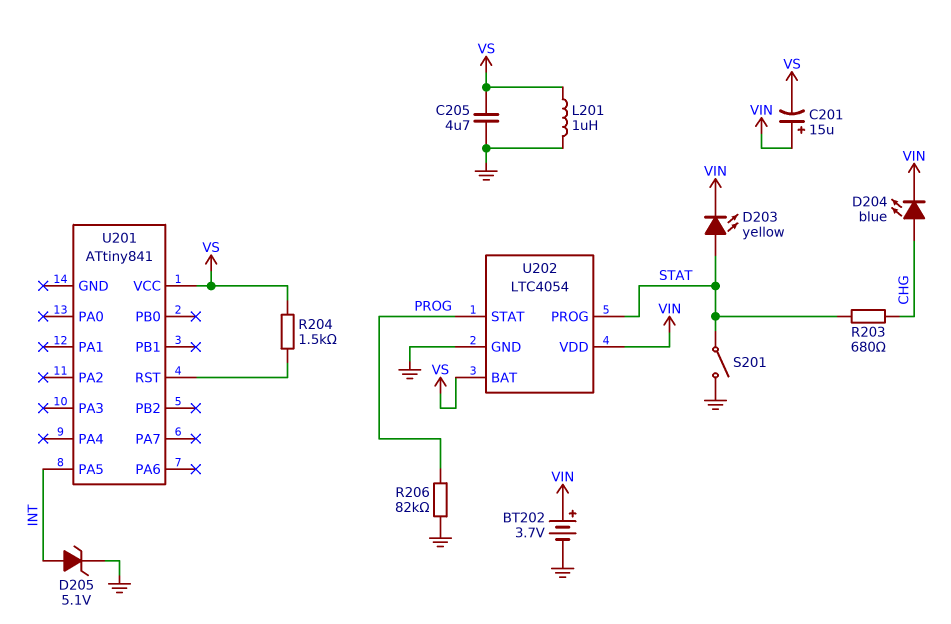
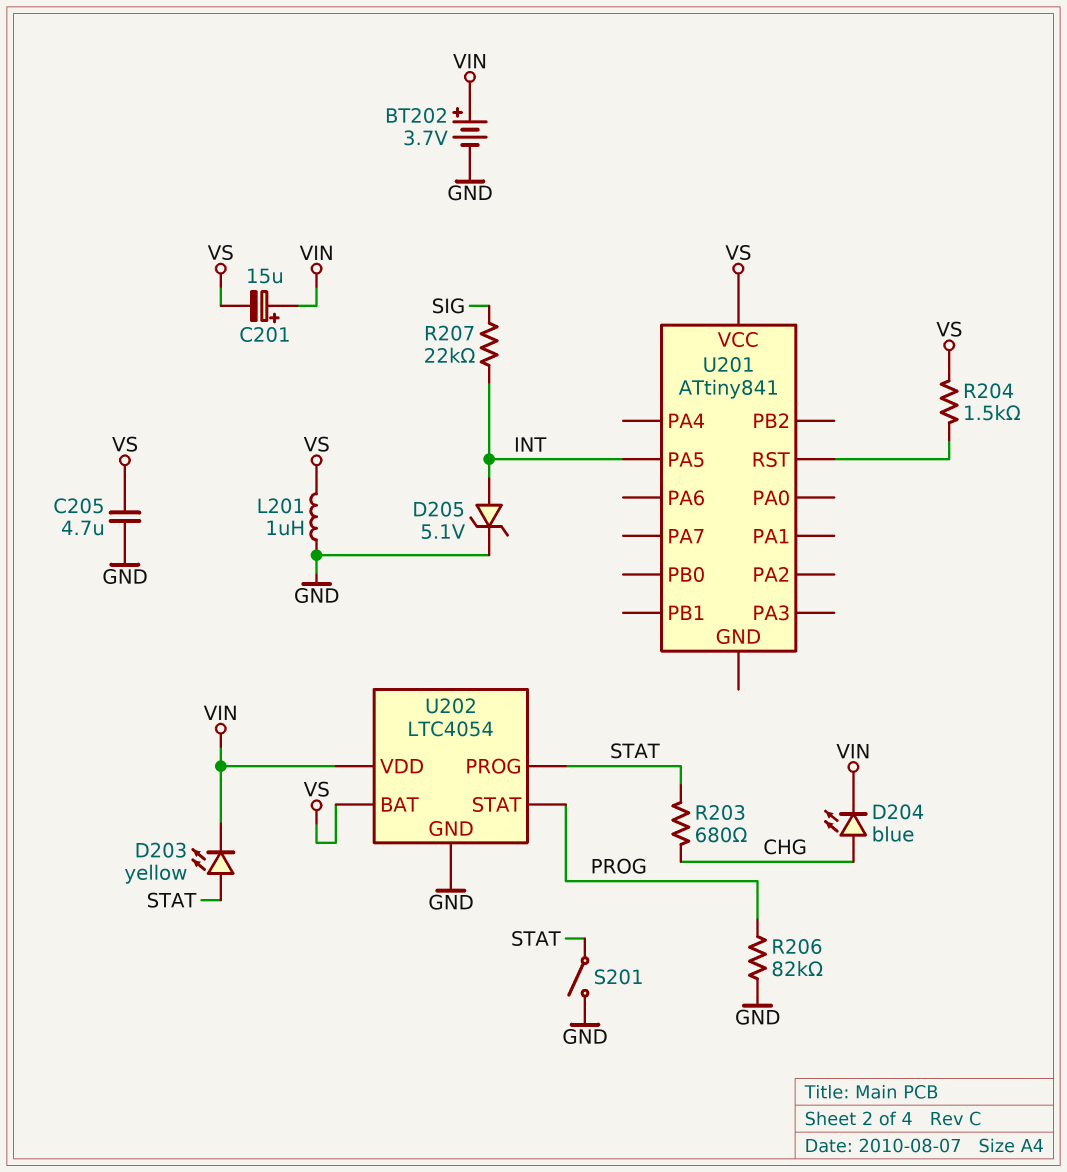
R207: none -> 22k (INT, SIG)

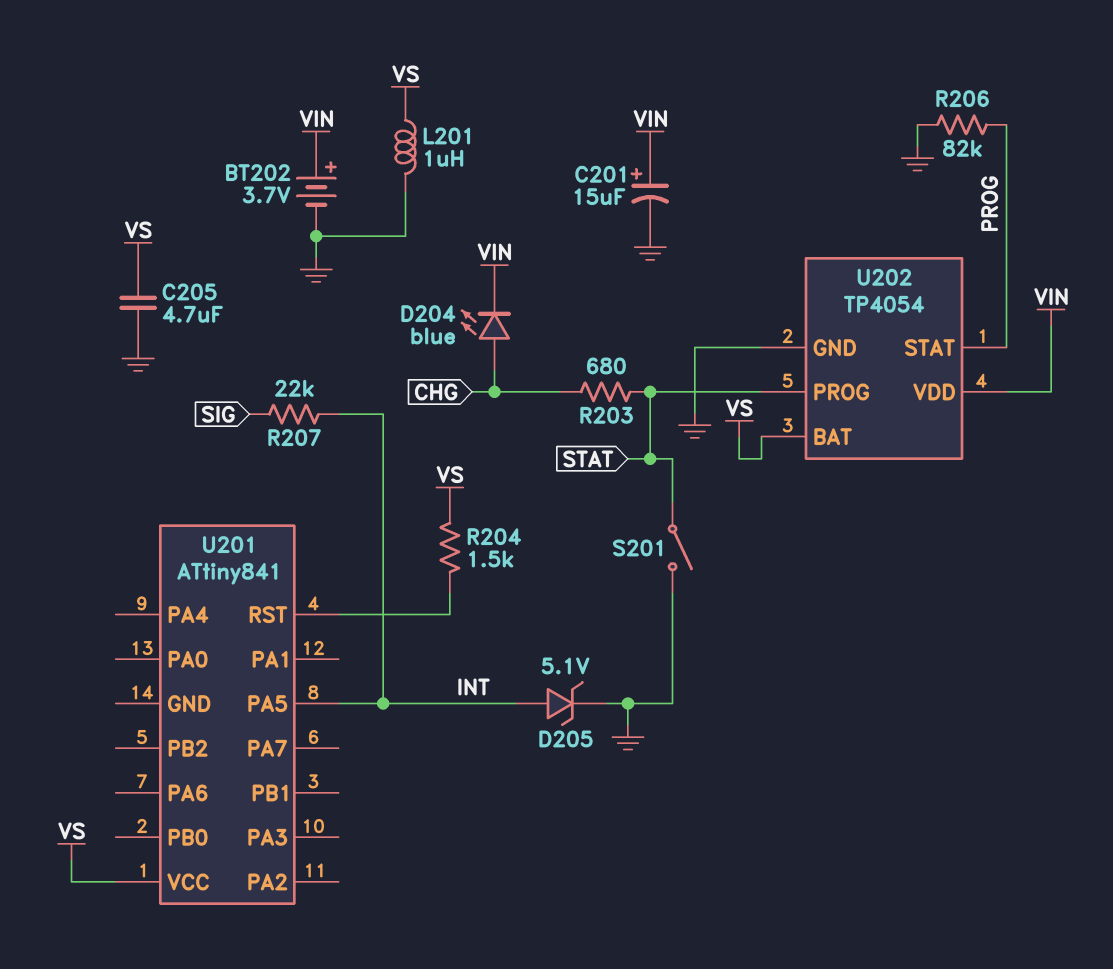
C201: 15uF (plus VIN, minus VS) -> 15uF (plus VIN, minus GND)
D203: LED yellow (A STAT, K VIN) -> none
U202: LTC4054 -> TP4054

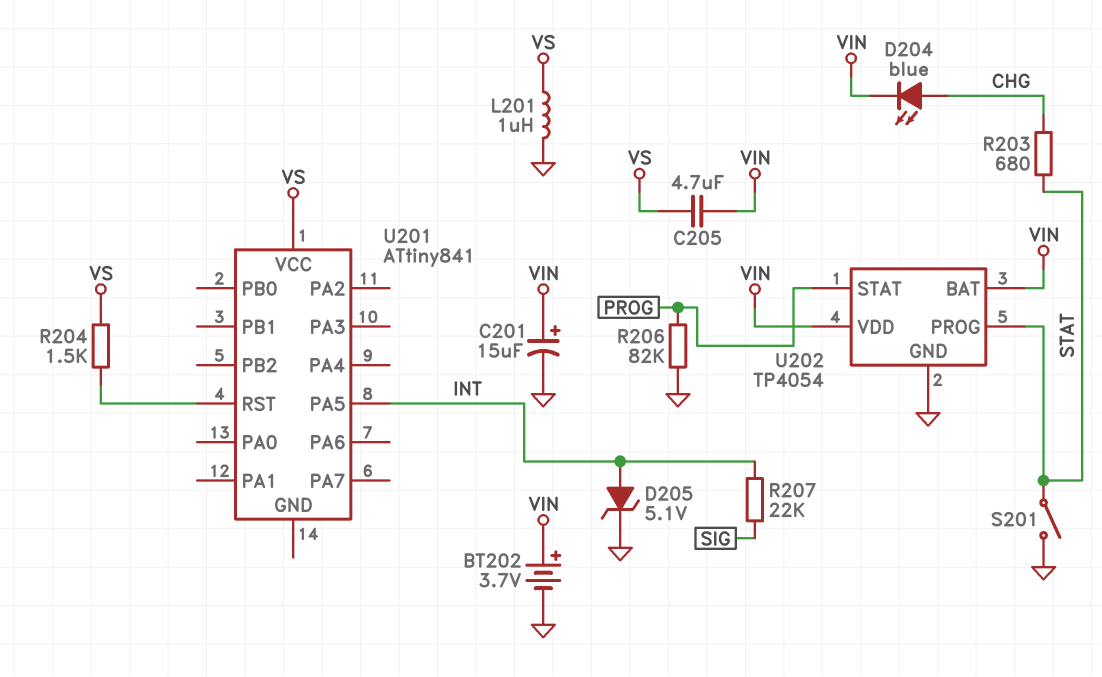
C205: 4.7uF (GND, VS) -> 4.7uF (VIN, VS)
U202 pin BAT: VS -> VIN

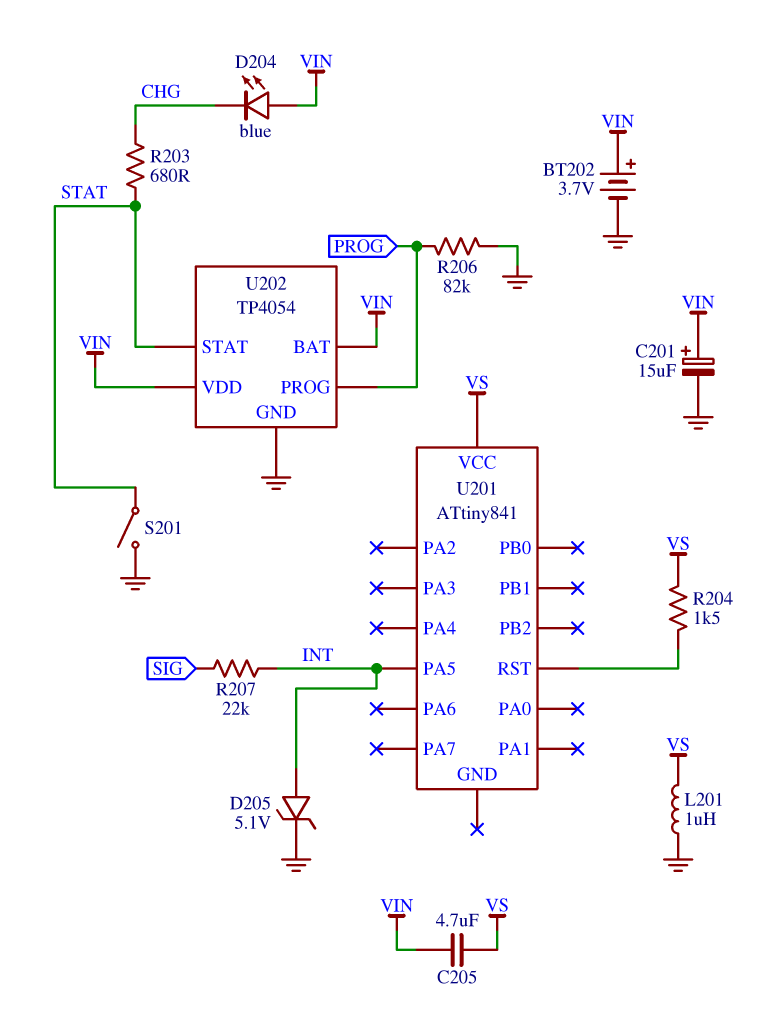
D204: LED blue (A CHG, K VIN) -> LED blue (A VIN, K CHG)
U202 pin PROG: STAT -> PROG
U202 pin STAT: PROG -> STAT

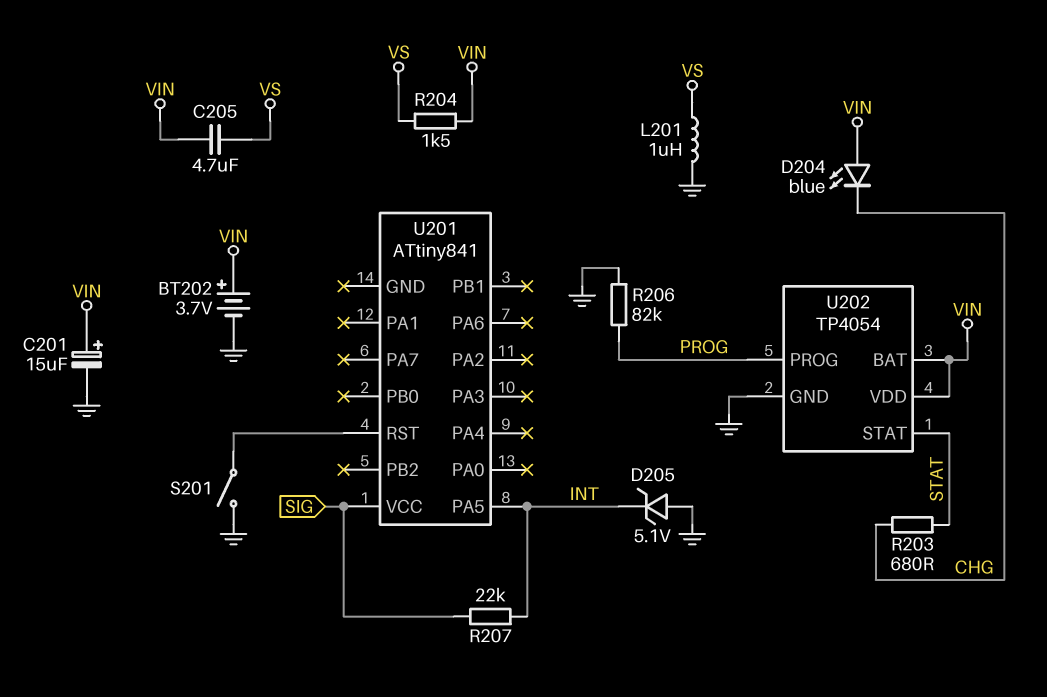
D205: zener 5.1V (A INT, K GND) -> zener 5.1V (A GND, K INT)
R204: 1.5k (U201/RST, VS) -> 1.5k (VIN, VS)
S201: switch (GND, STAT) -> switch (GND, U201/RST)
U201 pin VCC: VS -> SIG

